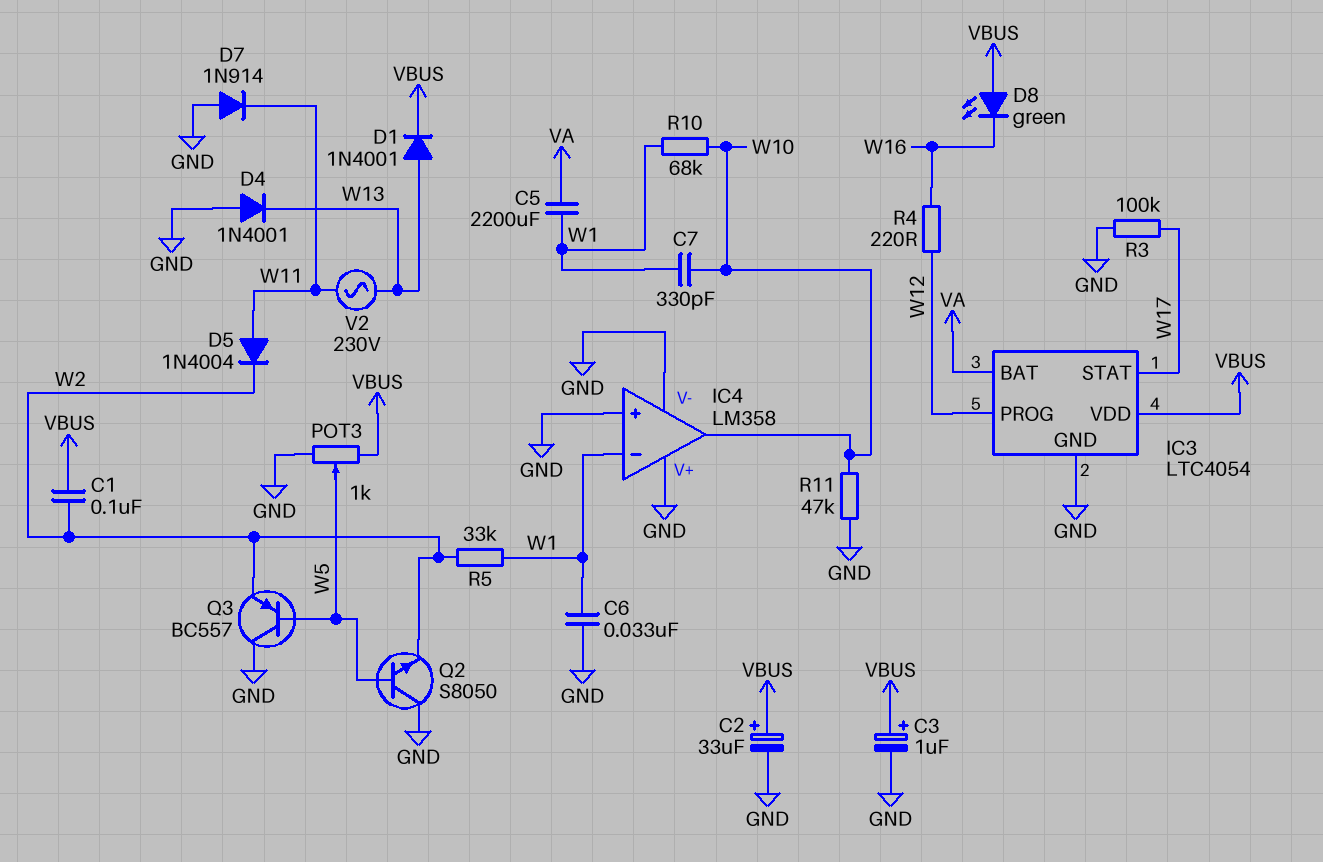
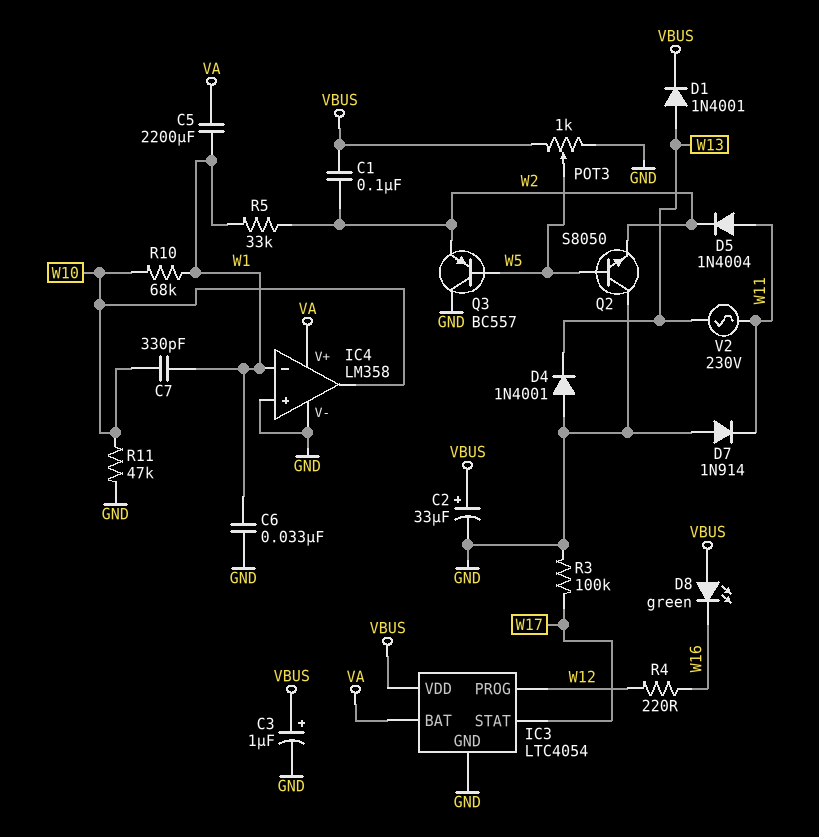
IC4 pin V+: GND -> VA

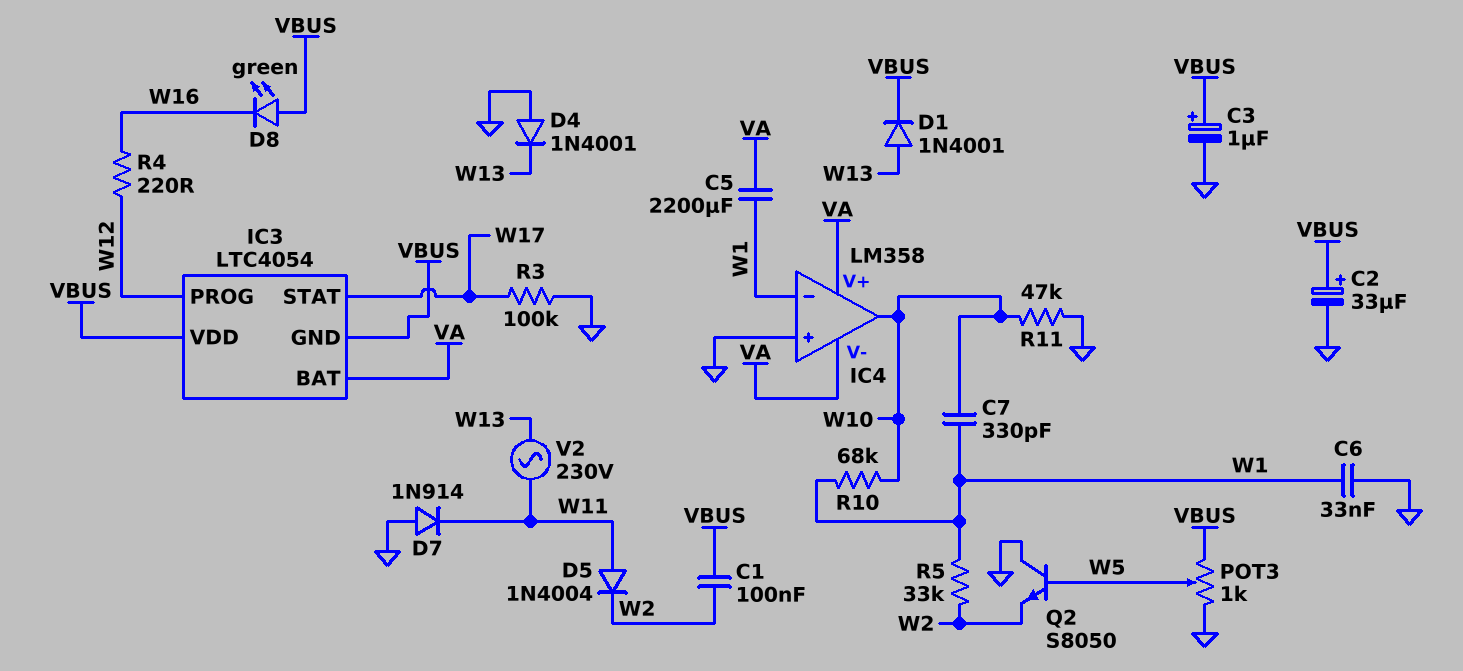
IC3 pin GND: GND -> VBUS
IC4 pin V-: GND -> VA
Q3: PNP BC557 (B W5, C GND, E W2) -> none

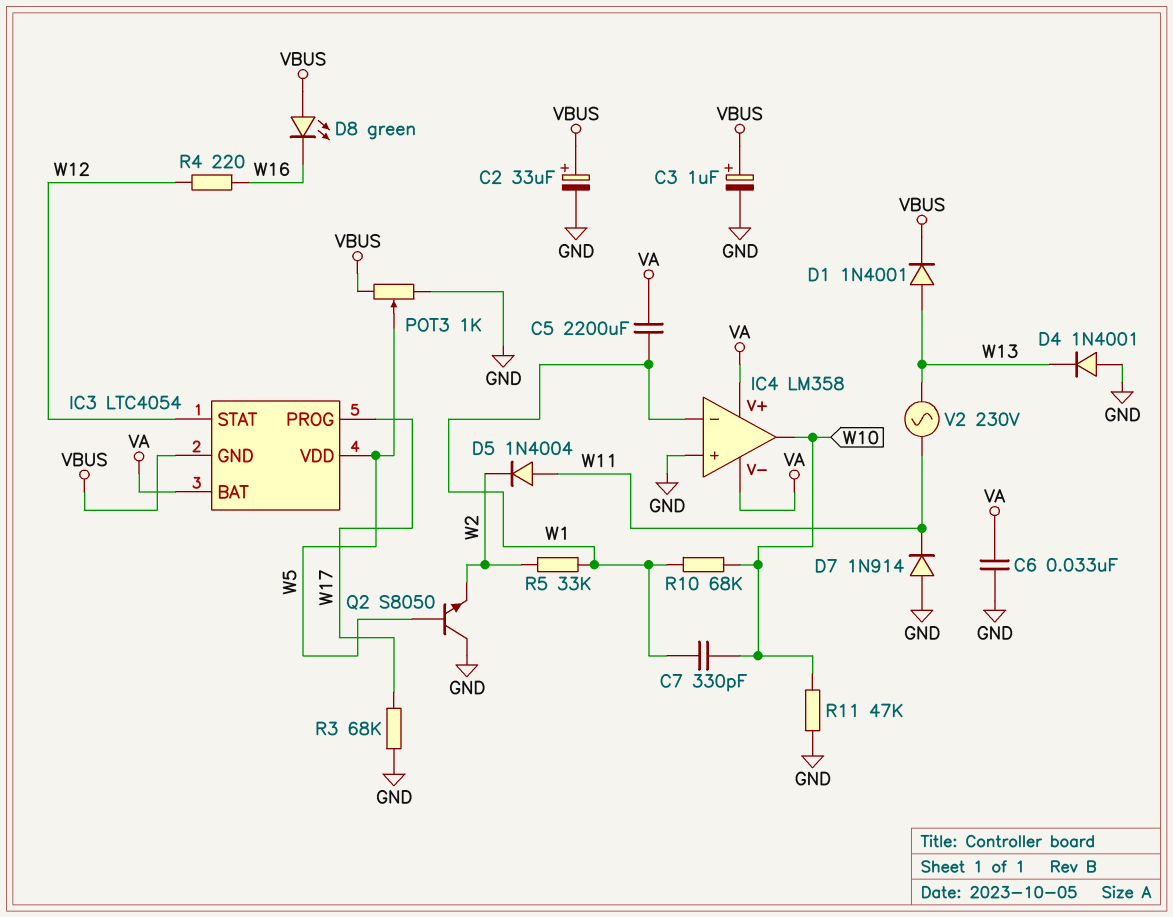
C1: 100nF (VBUS, W2) -> none
C6: 33nF (GND, W1) -> 33nF (GND, VA)
IC3 pin PROG: W12 -> W17
IC3 pin STAT: W17 -> W12
IC3 pin VDD: VBUS -> W5
R3: 100k (GND, W17) -> 68k (GND, W17)

